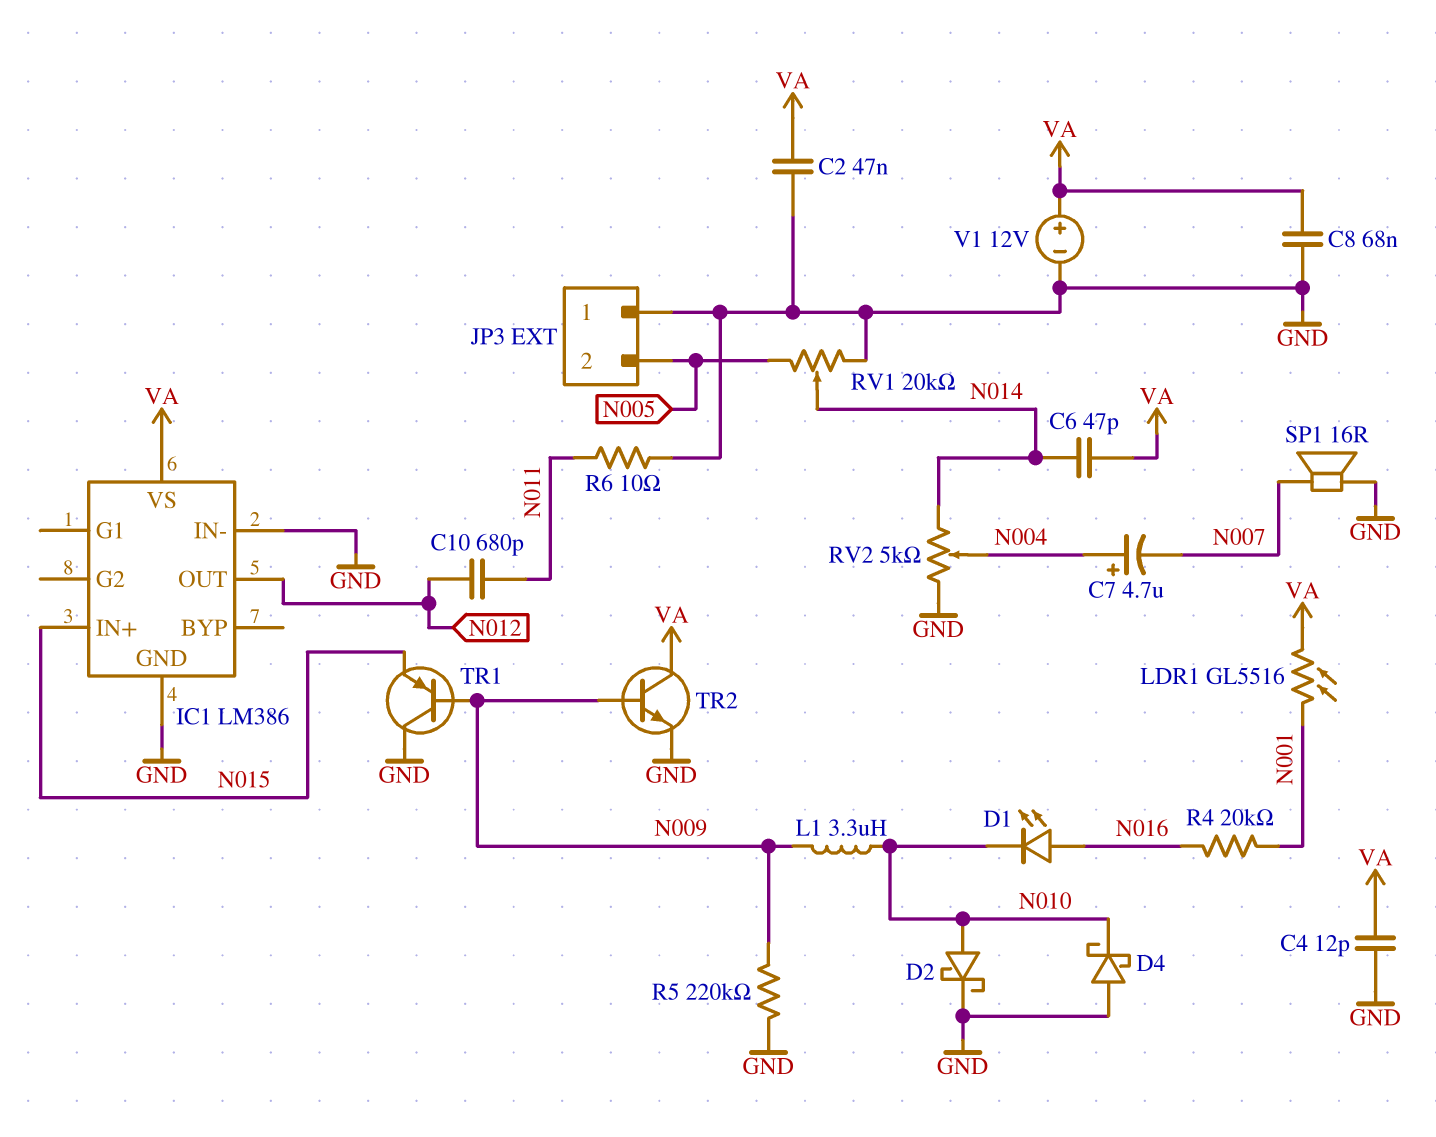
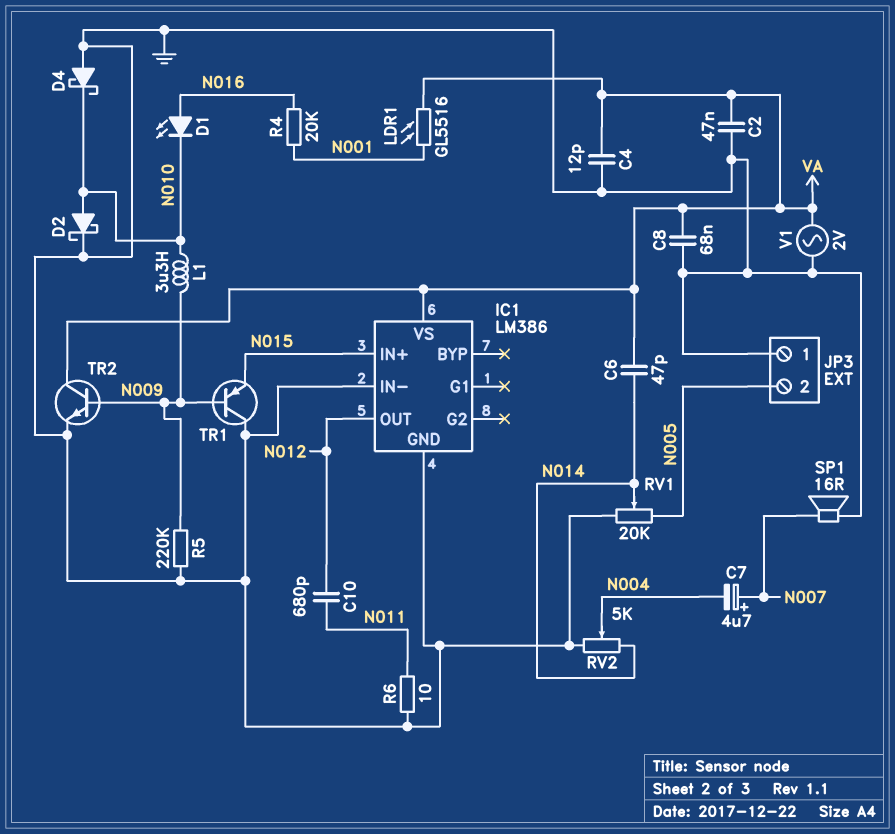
C7: 4.7uF (plus N004, minus N007) -> 4.7uF (plus N007, minus N004)
V1: 12V (plus VA, minus GND) -> AC 2V (GND, VA)

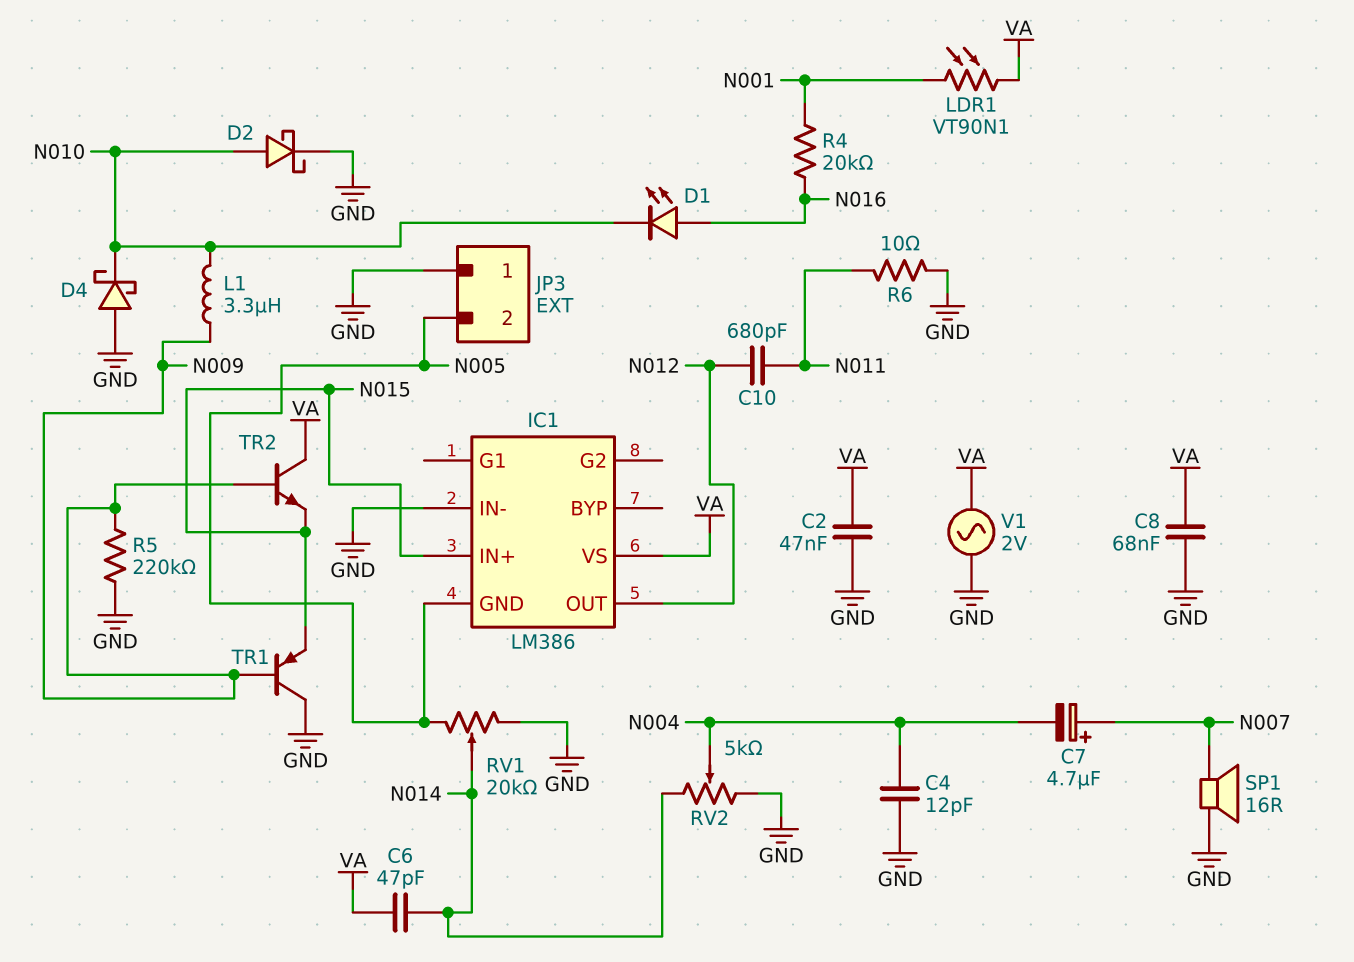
C4: 12pF (GND, VA) -> 12pF (GND, N004)
IC1 pin GND: GND -> N005
LDR1: GL5516 (N001, VA) -> VT90N1 (N001, VA)
TR2: NPN (B N009, C VA, E GND) -> NPN (B N009, C VA, E N015)

